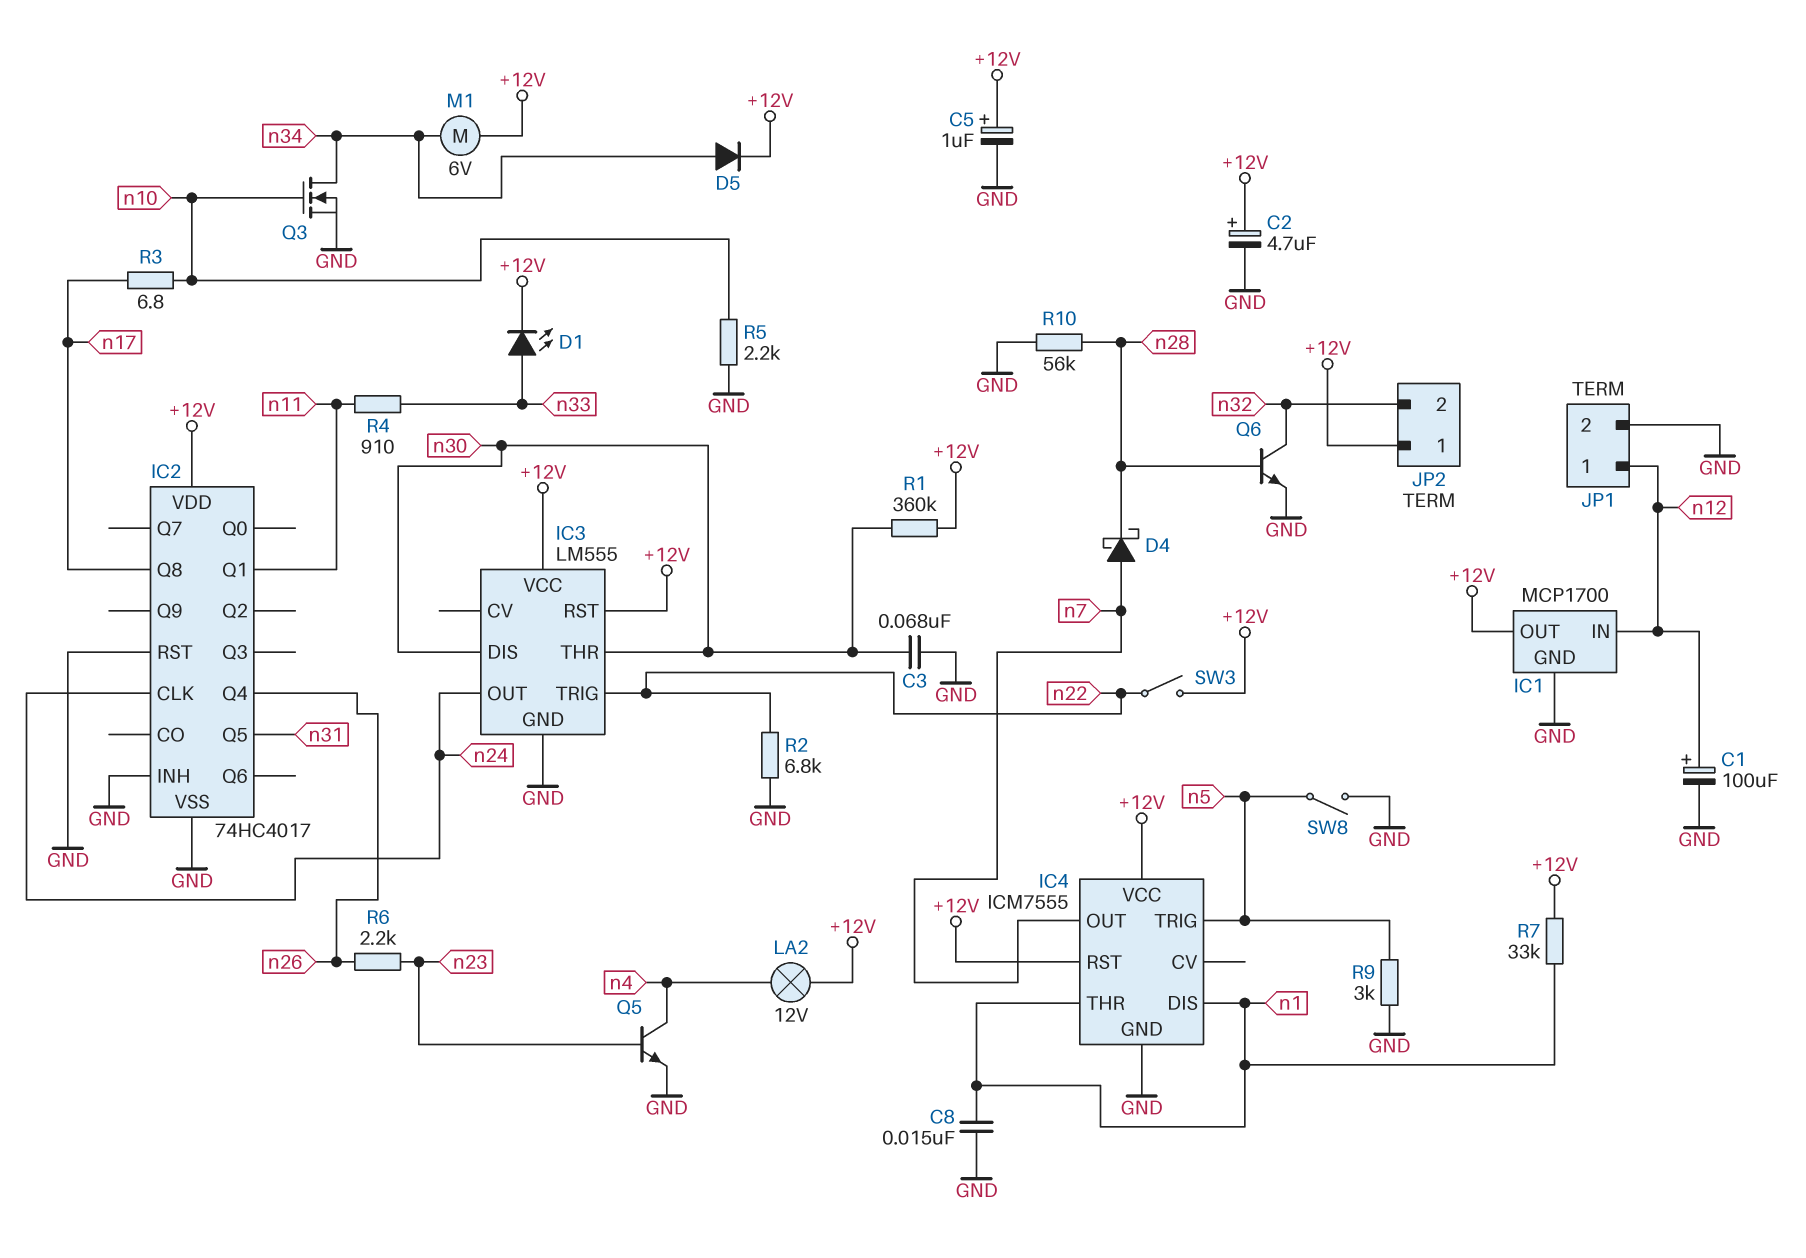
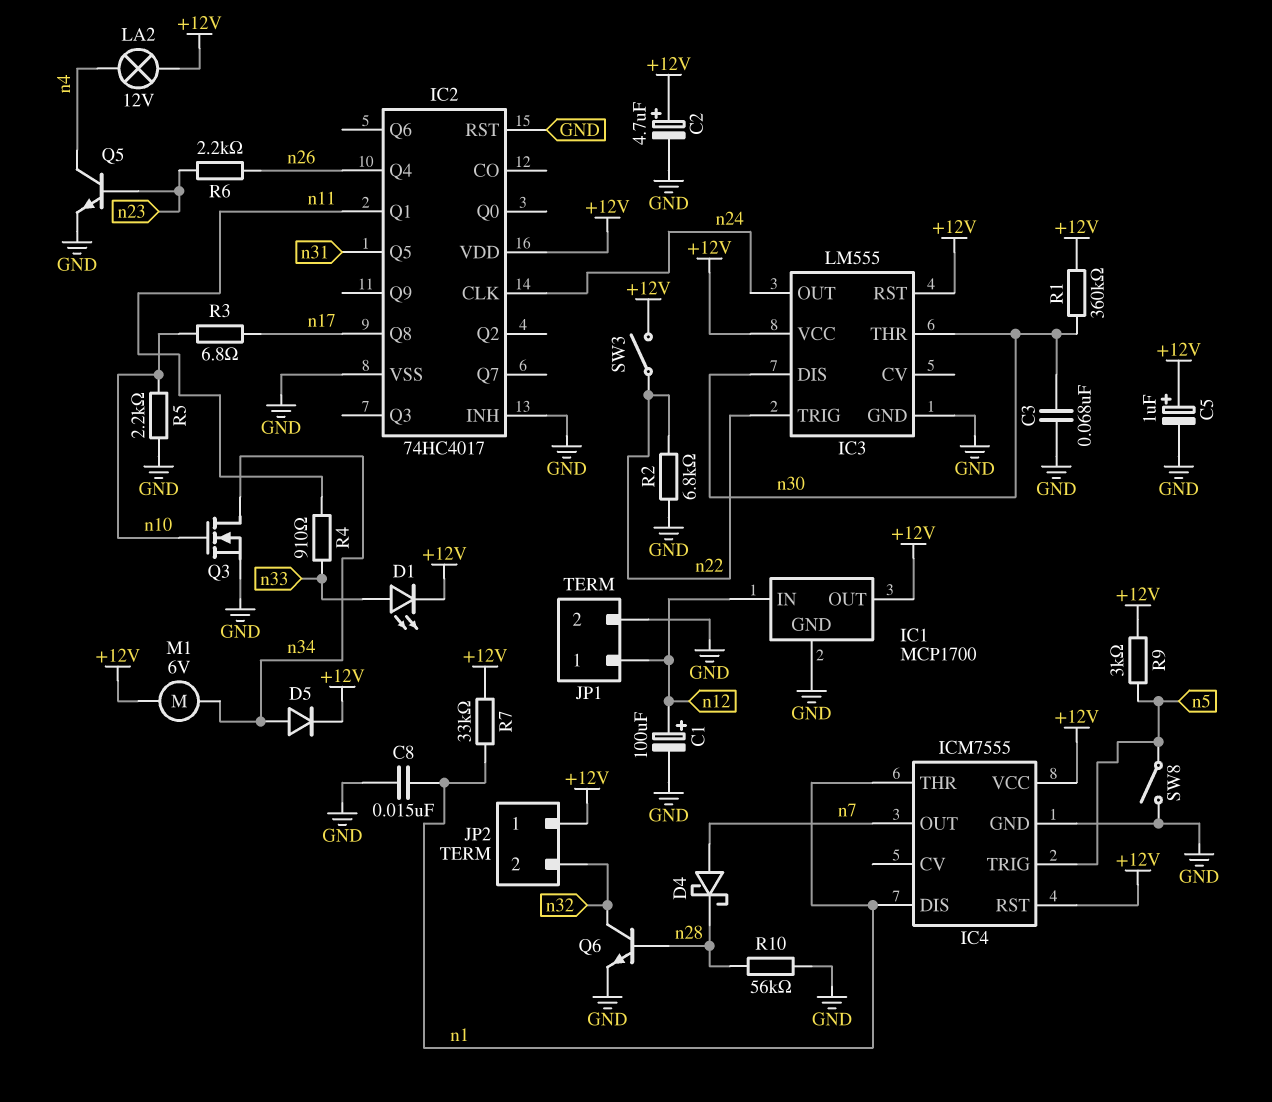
R9: 3k (GND, n5) -> 3k (+12V, n5)

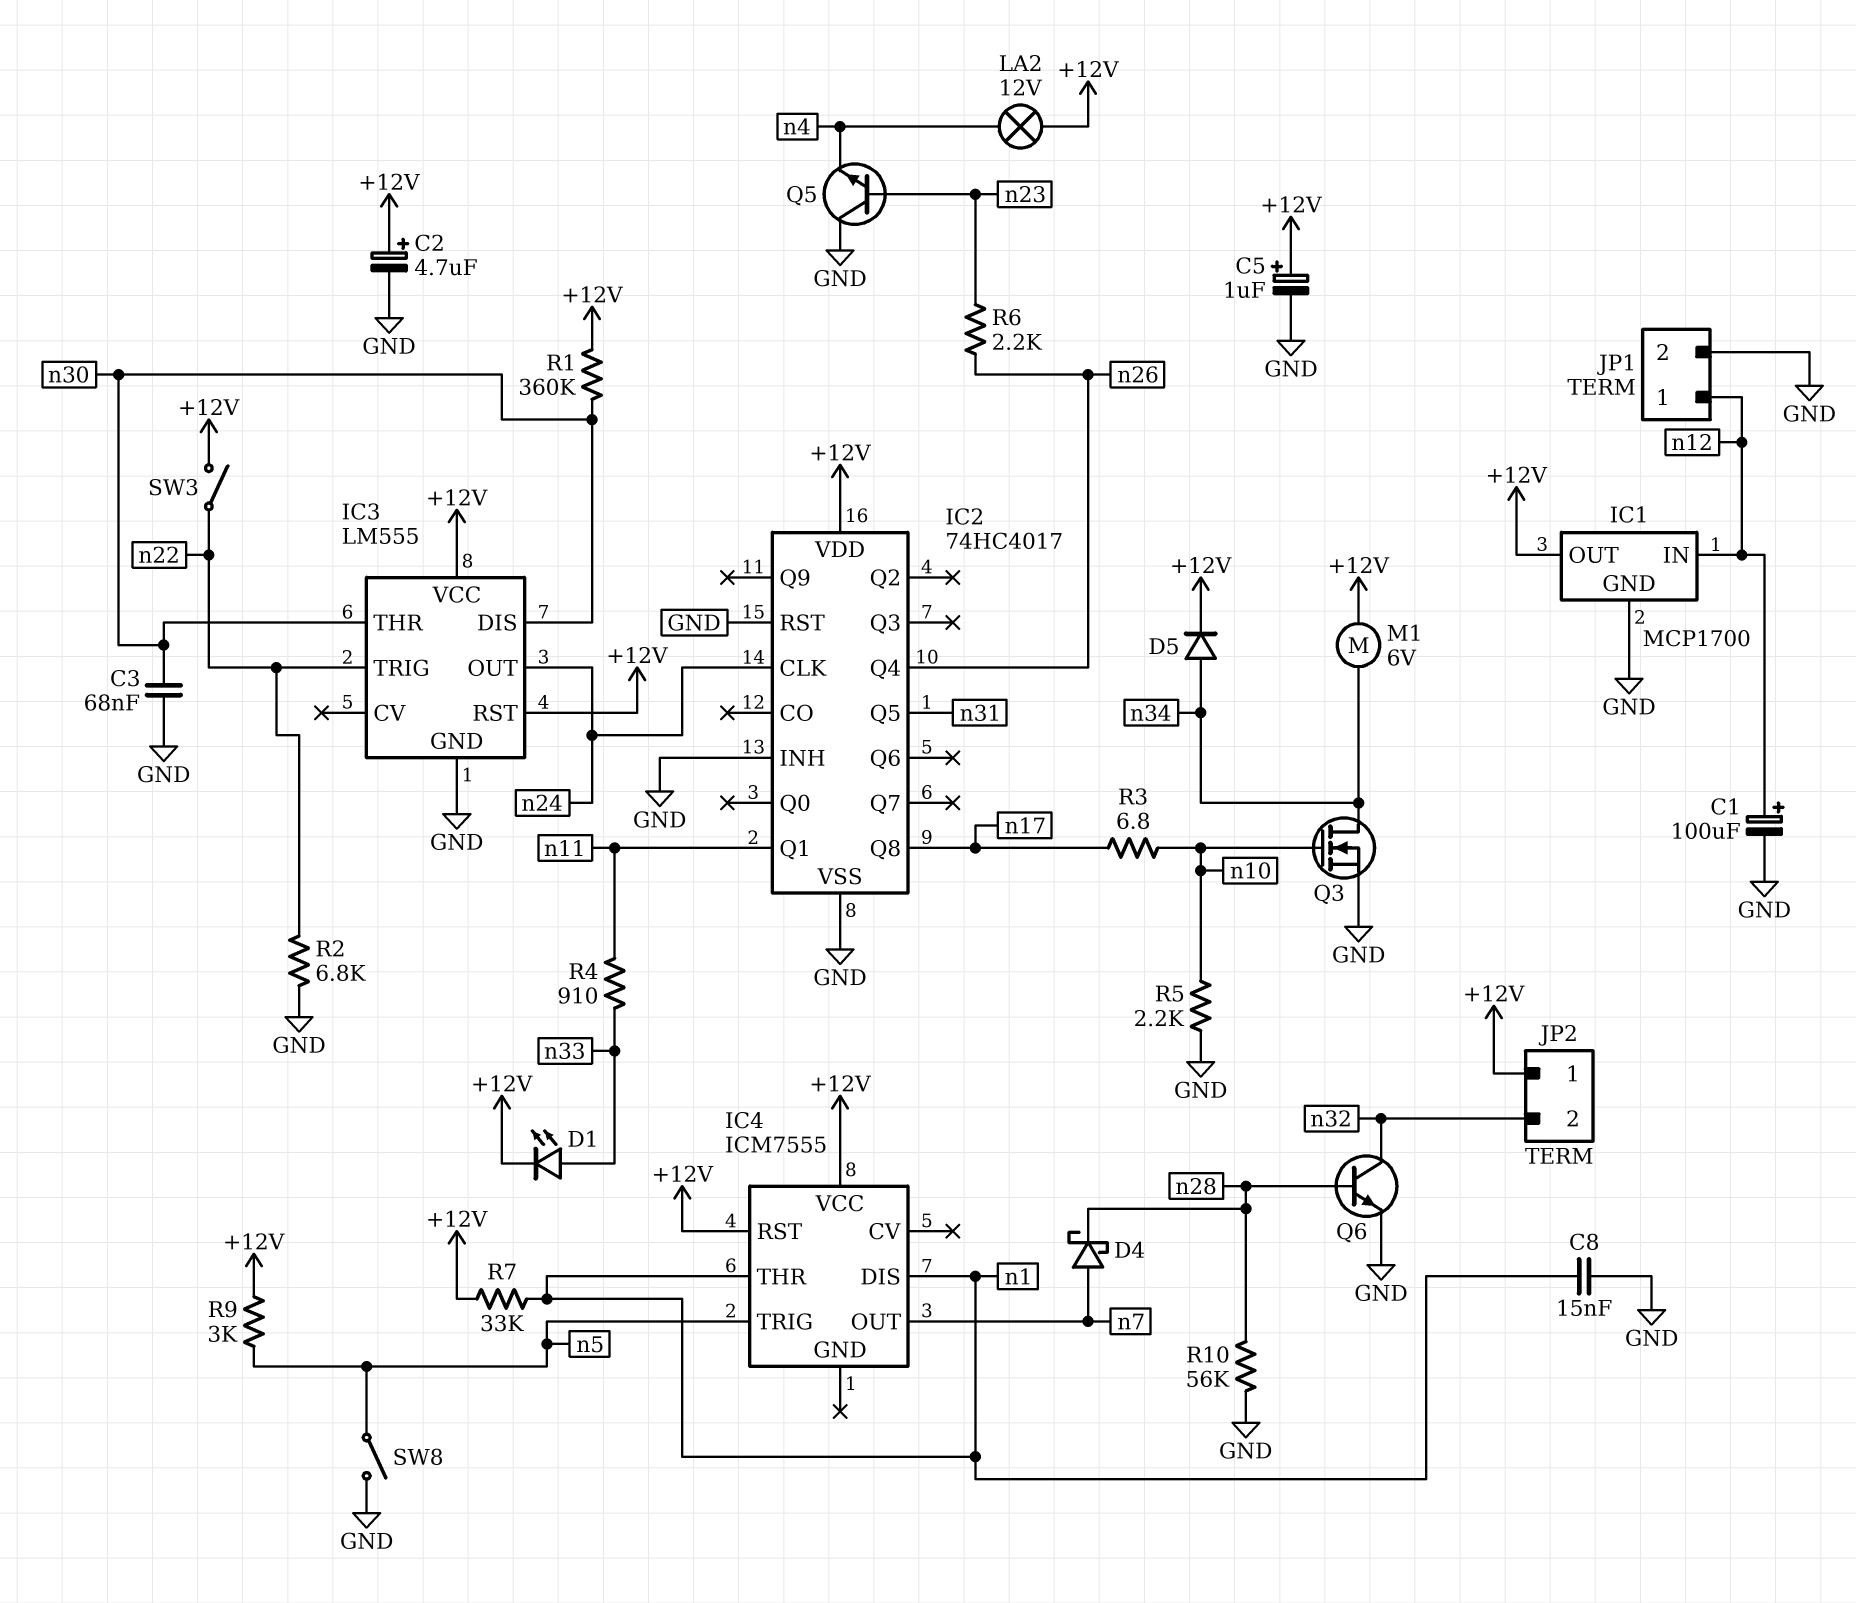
IC4 pin GND: GND -> none
Q5: NPN (B n23, C n4, E GND) -> NPN (B n23, C GND, E n4)

